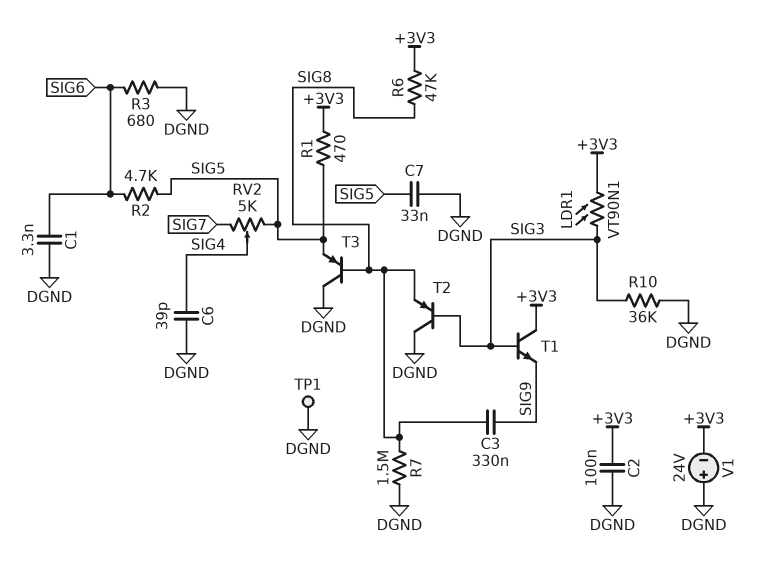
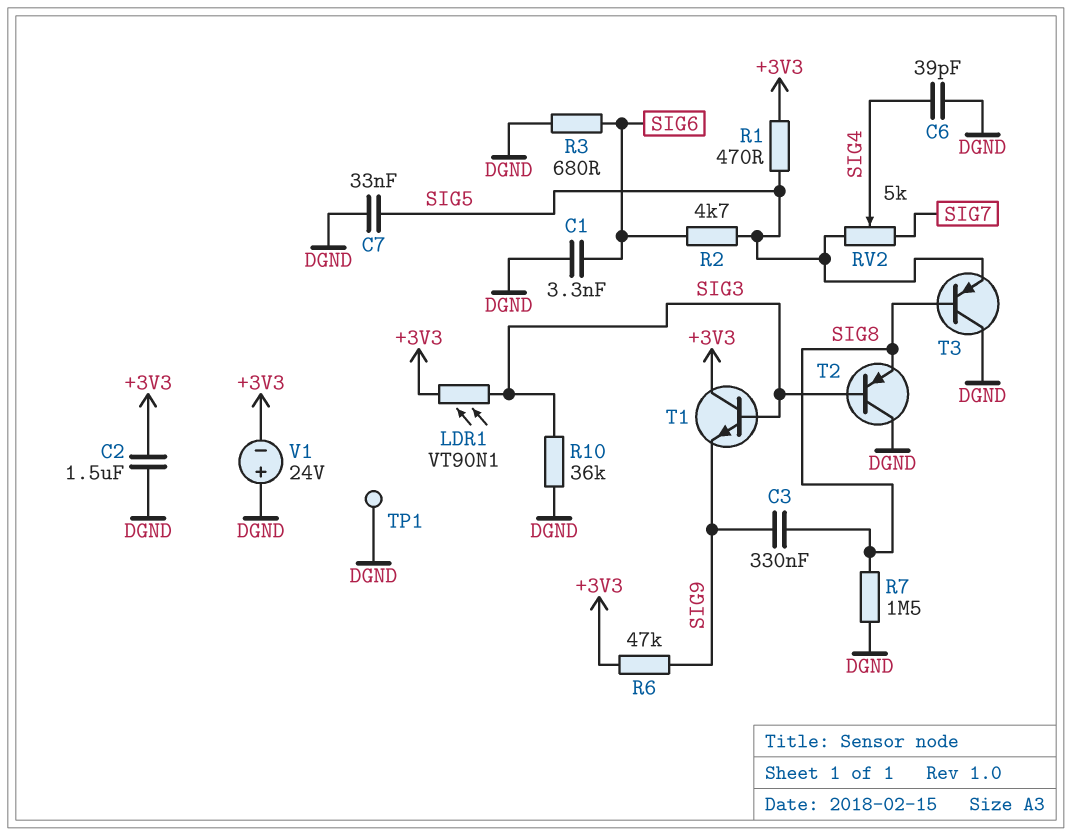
C2: 100nF (+3V3, DGND) -> 1.5uF (+3V3, DGND)
R6: 47k (+3V3, SIG8) -> 47k (+3V3, SIG9)

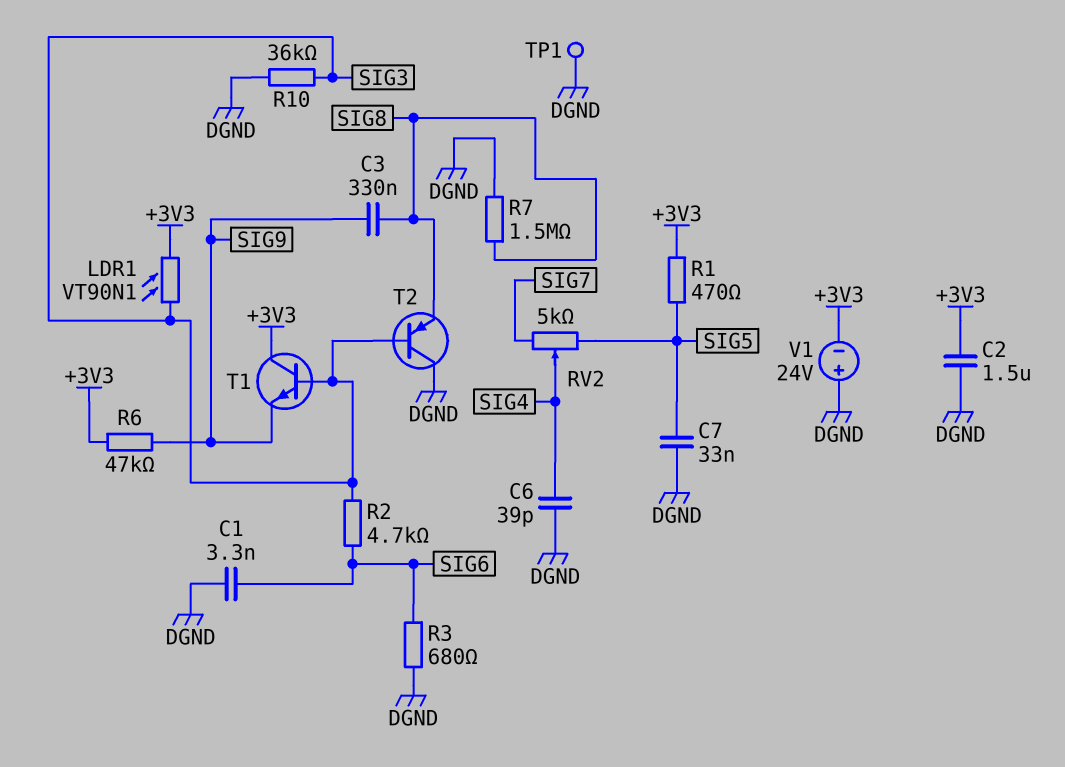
R2: 4.7k (SIG5, SIG6) -> 4.7k (SIG3, SIG6)
T3: PNP (B SIG8, C DGND, E SIG5) -> none

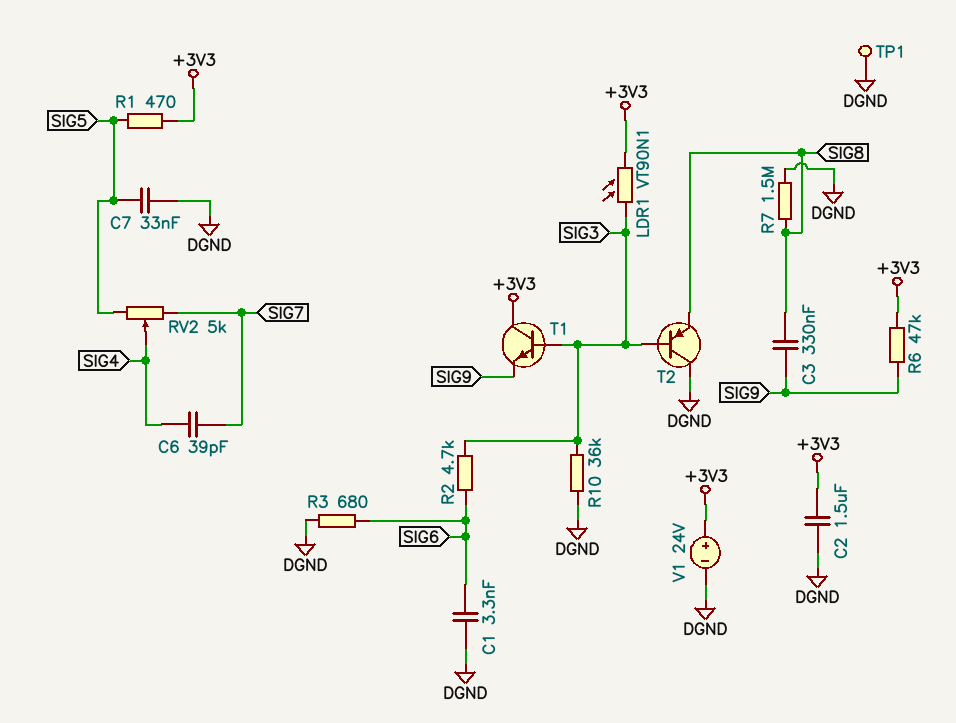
C6: 39pF (DGND, SIG4) -> 39pF (SIG4, SIG7)
V1: 24V (plus DGND, minus +3V3) -> 24V (plus +3V3, minus DGND)

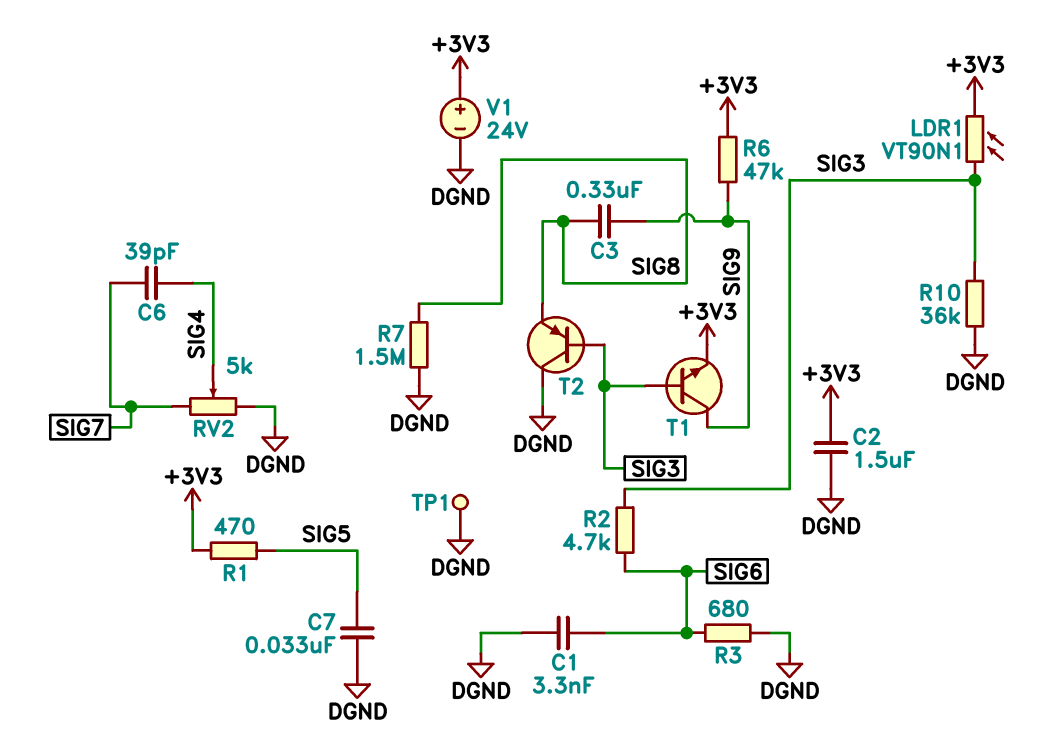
RV2: 5k (SIG5, SIG7, wiper SIG4) -> 5k (DGND, SIG7, wiper SIG4)
T1: NPN (B SIG3, C +3V3, E SIG9) -> NPN (B SIG3, C SIG9, E +3V3)

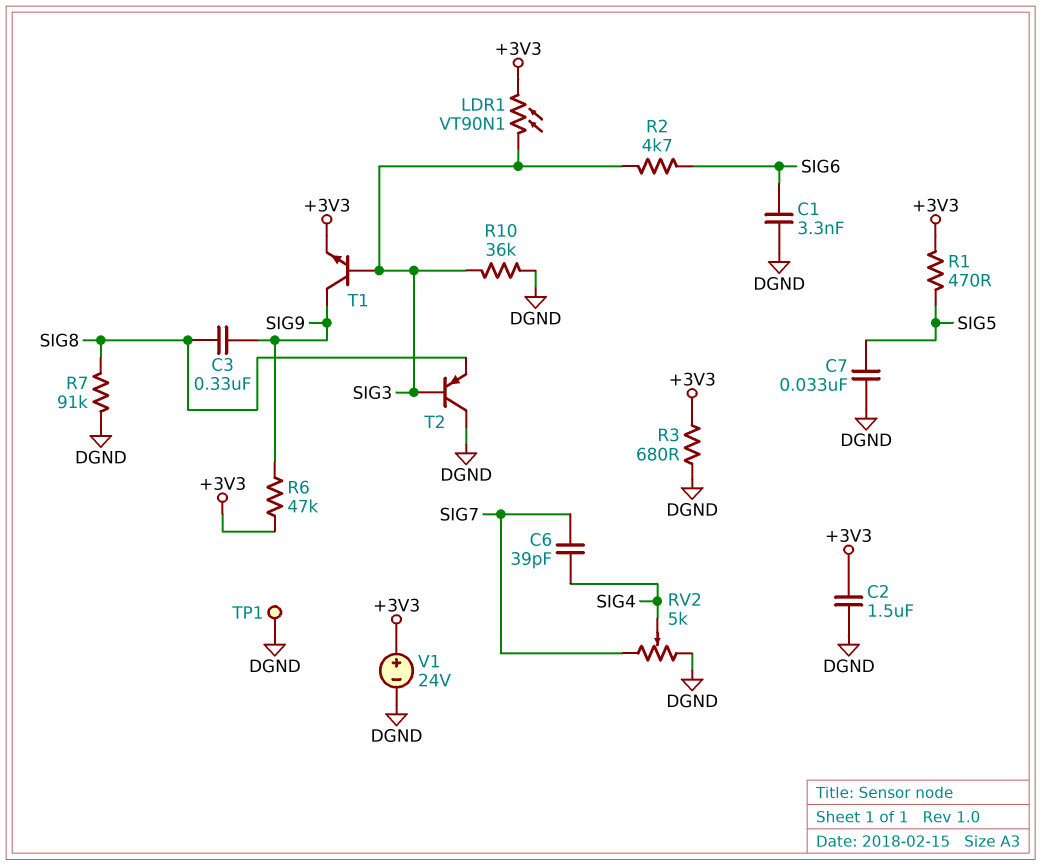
R3: 680 (DGND, SIG6) -> 680 (+3V3, DGND)
R7: 1.5M (DGND, SIG8) -> 91k (DGND, SIG8)

